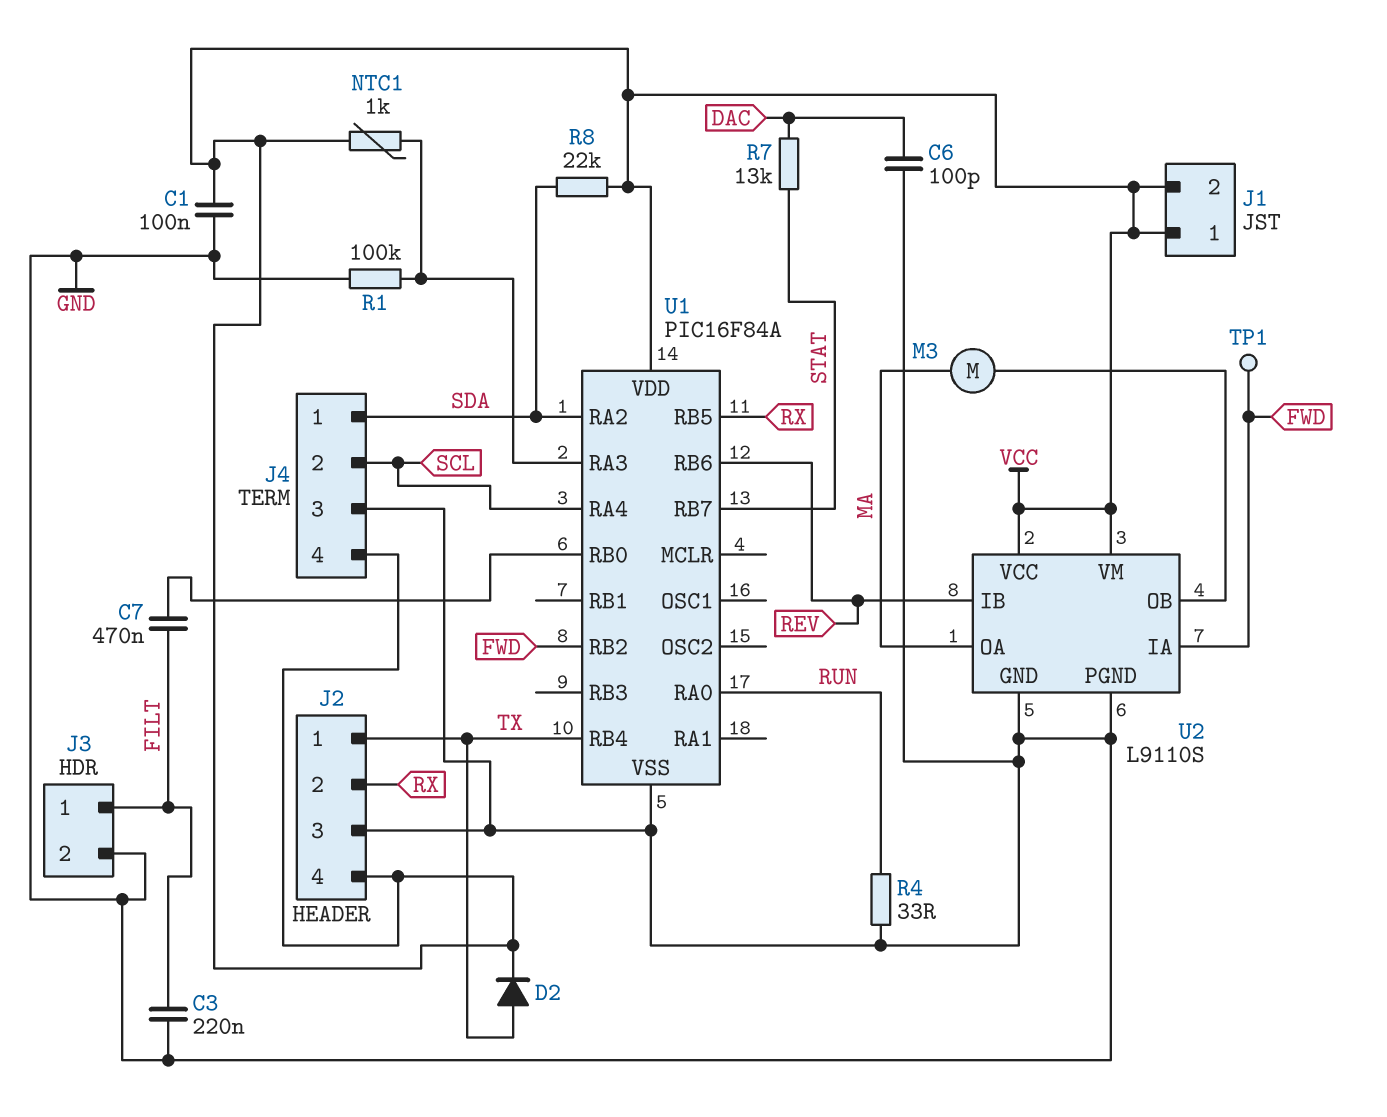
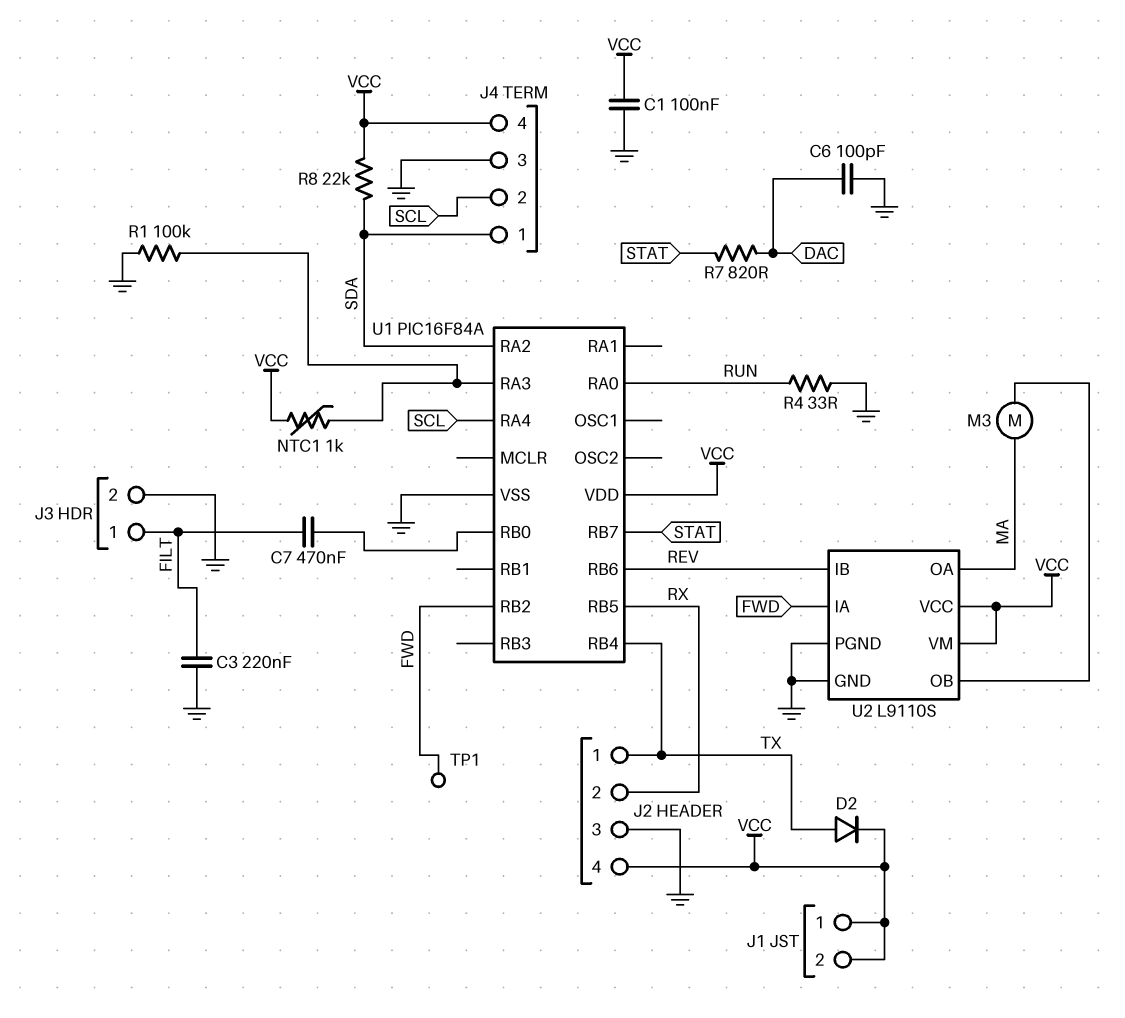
R7: 13k (DAC, STAT) -> 820 (DAC, STAT)

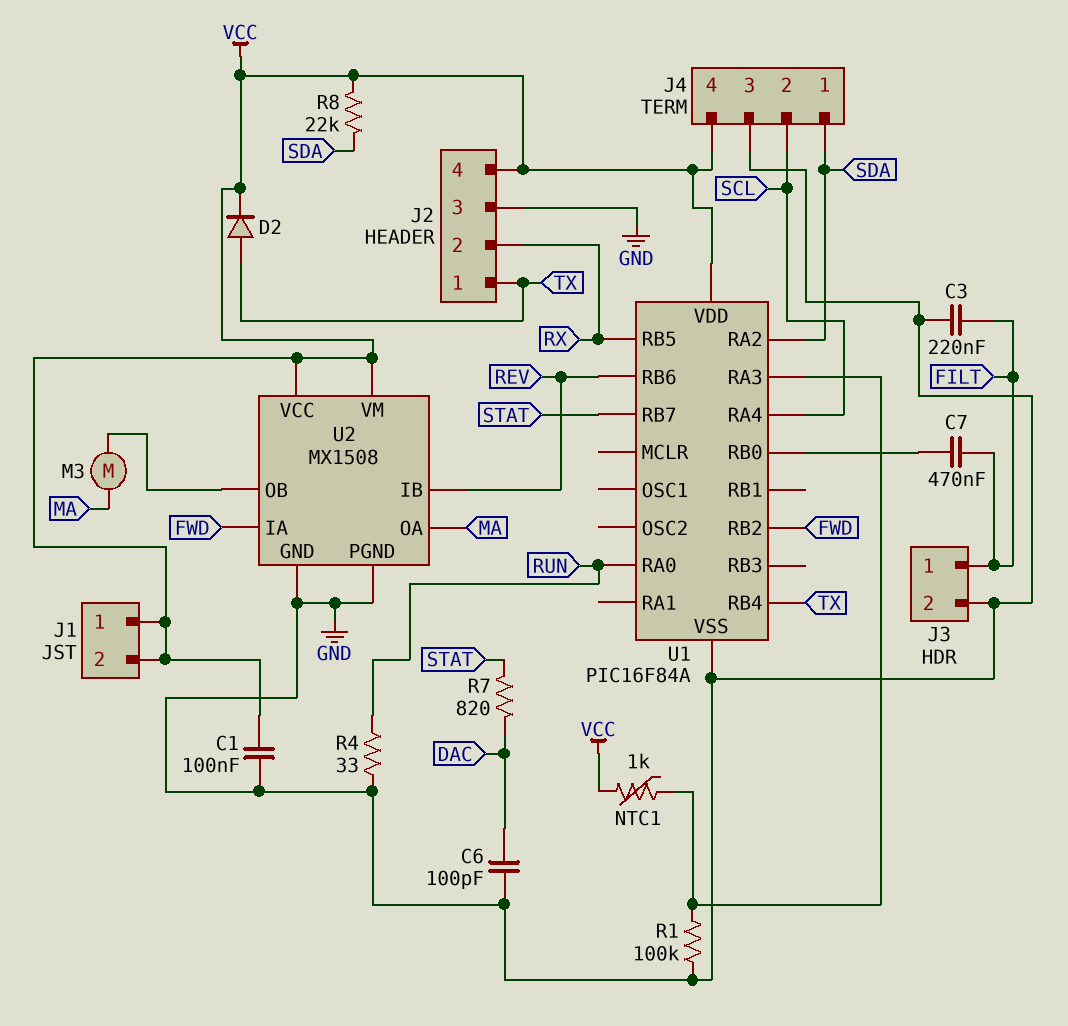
TP1: test point (FWD) -> none
U2: L9110S -> MX1508

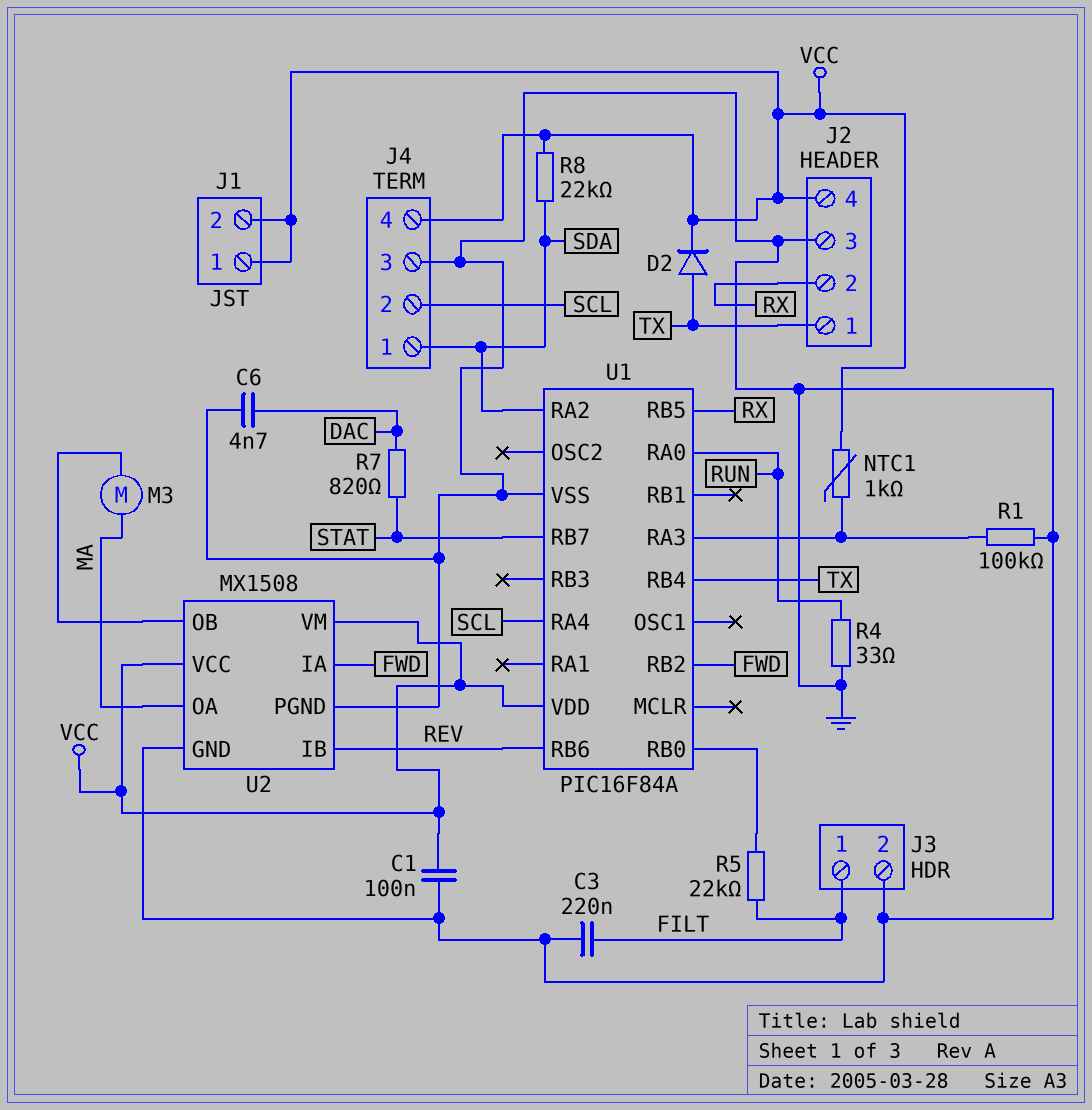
C6: 100pF (DAC, GND) -> 4.7nF (DAC, GND)
C7: 470nF (FILT, U1/RB0) -> none
R5: none -> 22k (FILT, U1/RB0)

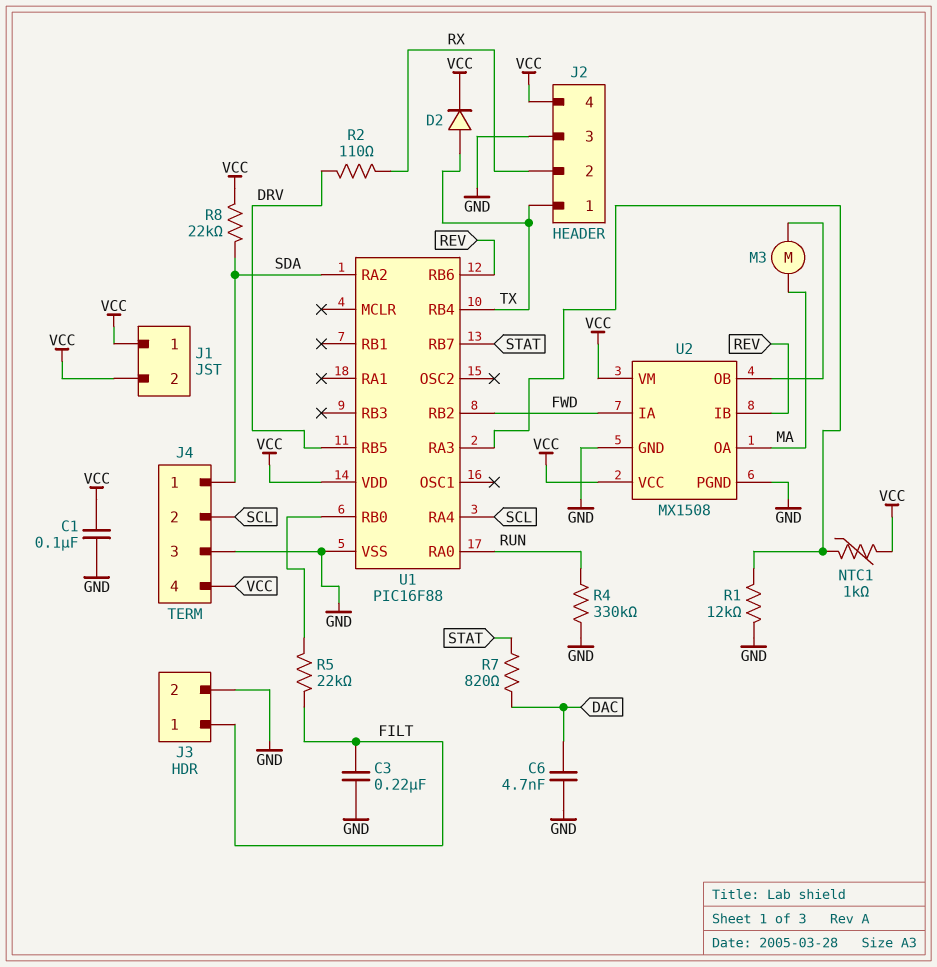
R1: 100k (GND, U1/RA3) -> 12k (GND, U1/RA3)
R2: none -> 110 (DRV, RX)
R4: 33 (GND, RUN) -> 330k (GND, RUN)
U1: PIC16F84A -> PIC16F88
U1 pin RB5: RX -> DRV

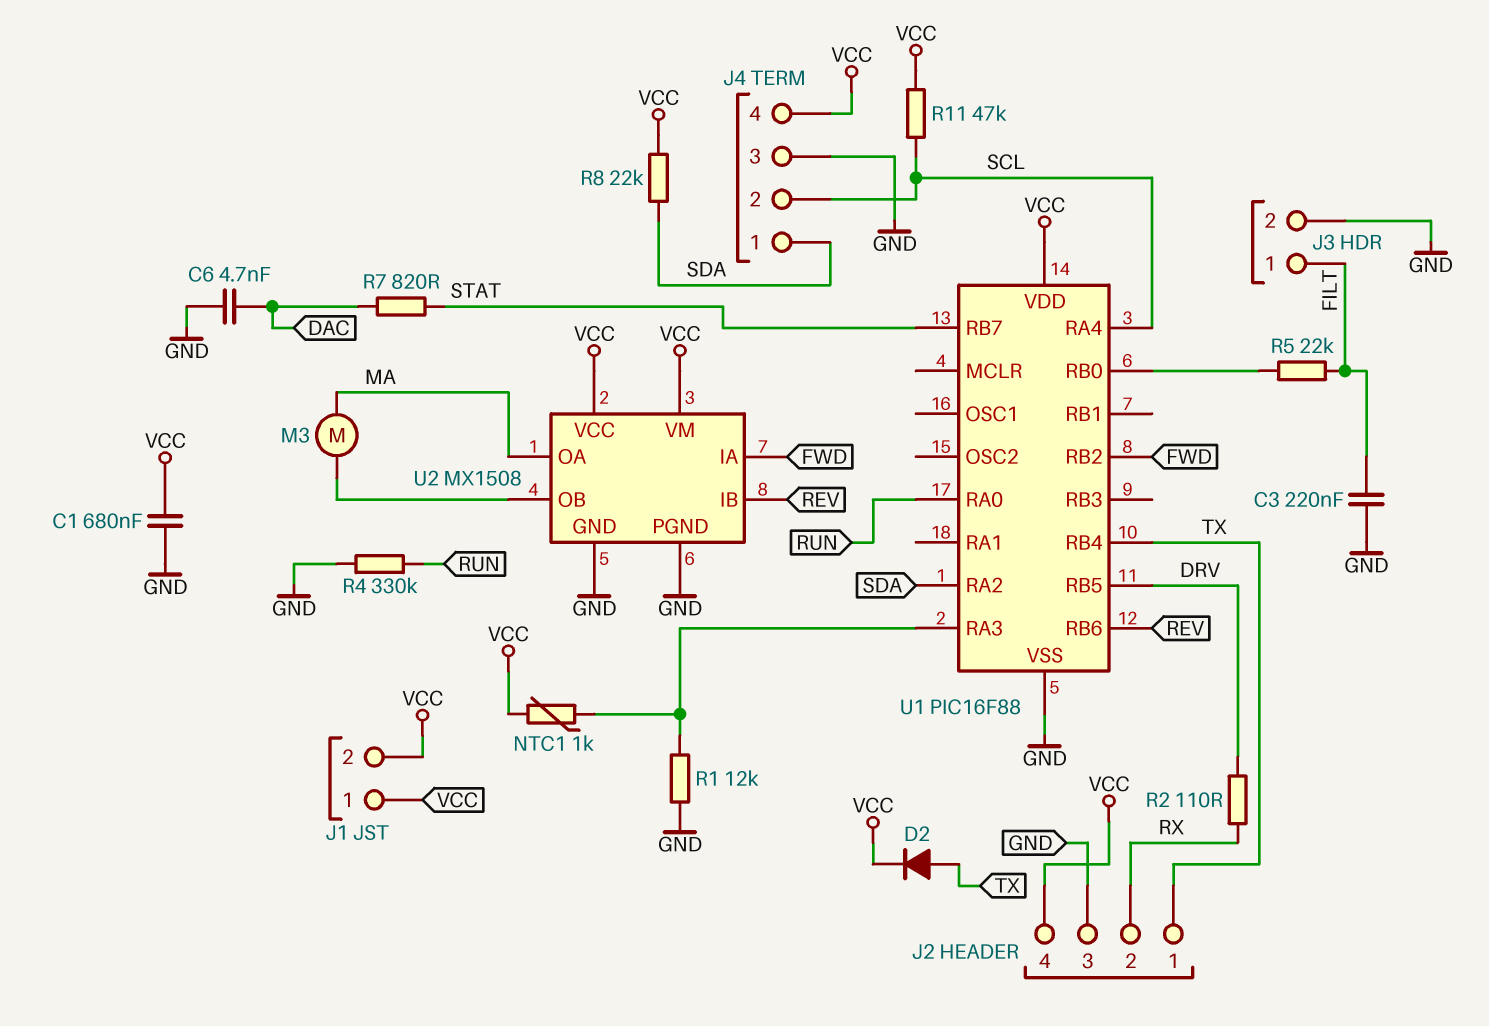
C1: 100nF (GND, VCC) -> 680nF (GND, VCC)
R11: none -> 47k (SCL, VCC)

